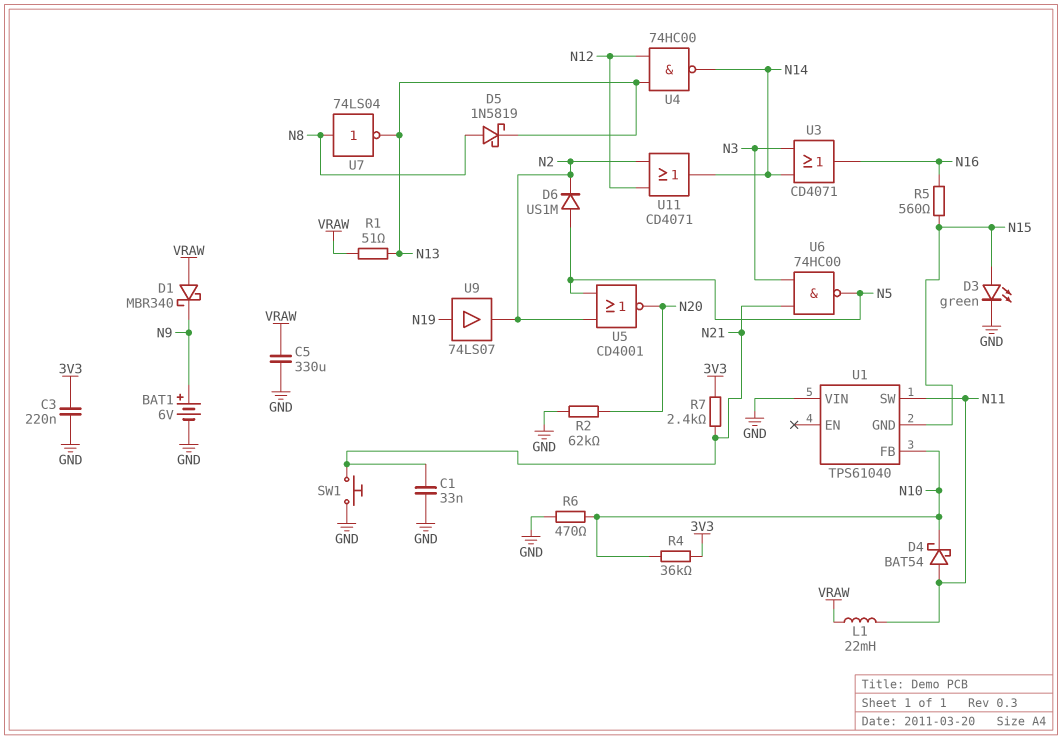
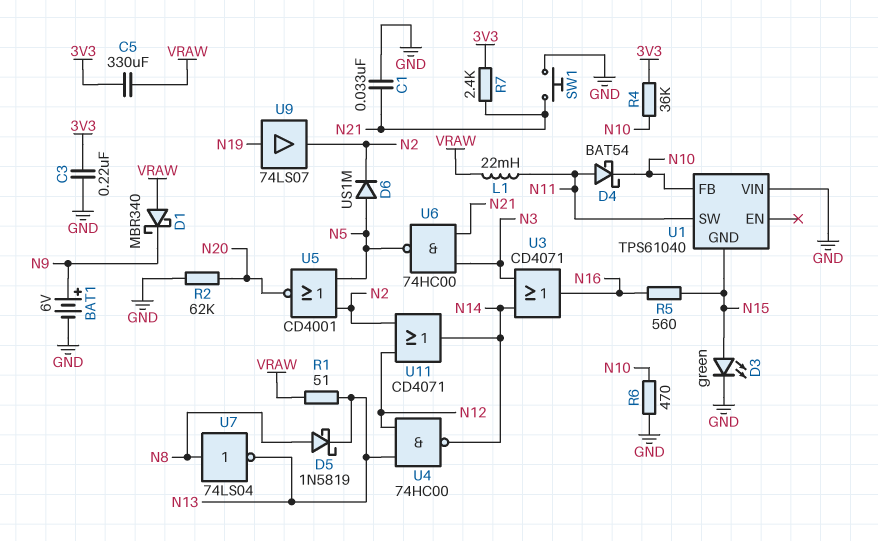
C5: 330uF (GND, VRAW) -> 330uF (3V3, VRAW)

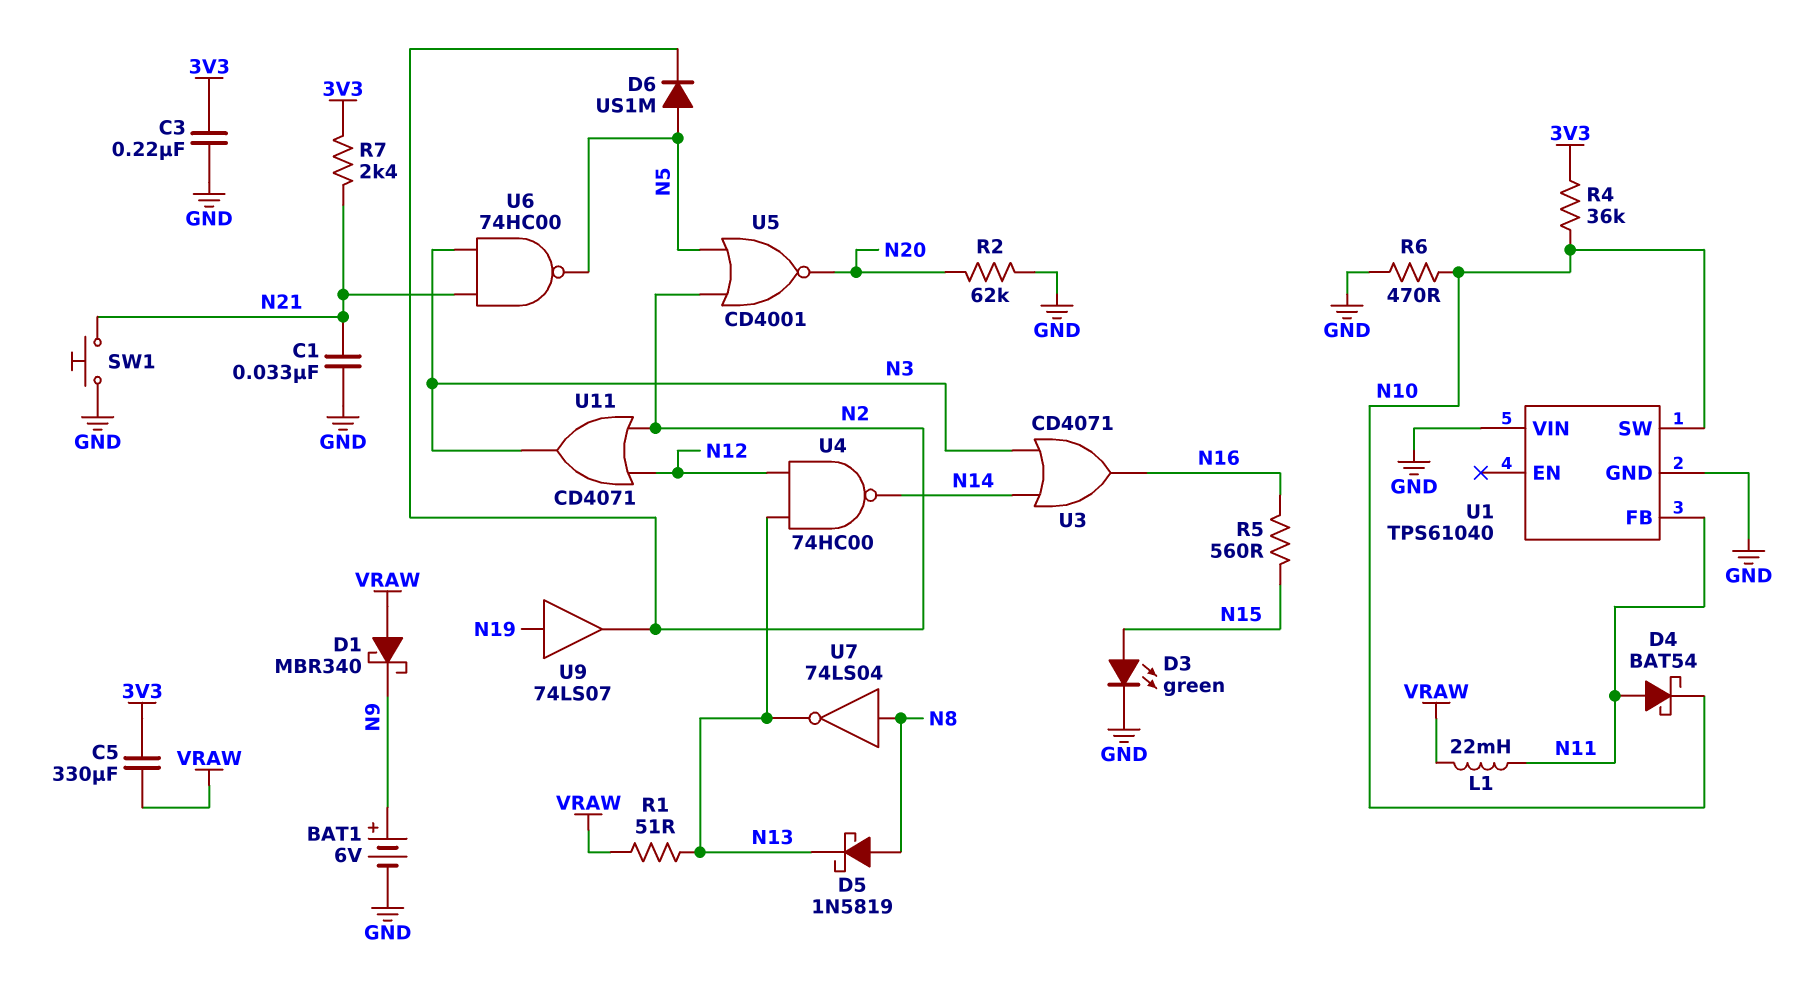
U1 pin FB: N10 -> N11
U1 pin GND: N15 -> GND
U1 pin SW: N11 -> N10
U11: OR CD4071 (in N2, in N12, out N14) -> OR CD4071 (in N2, in N12, out N3)

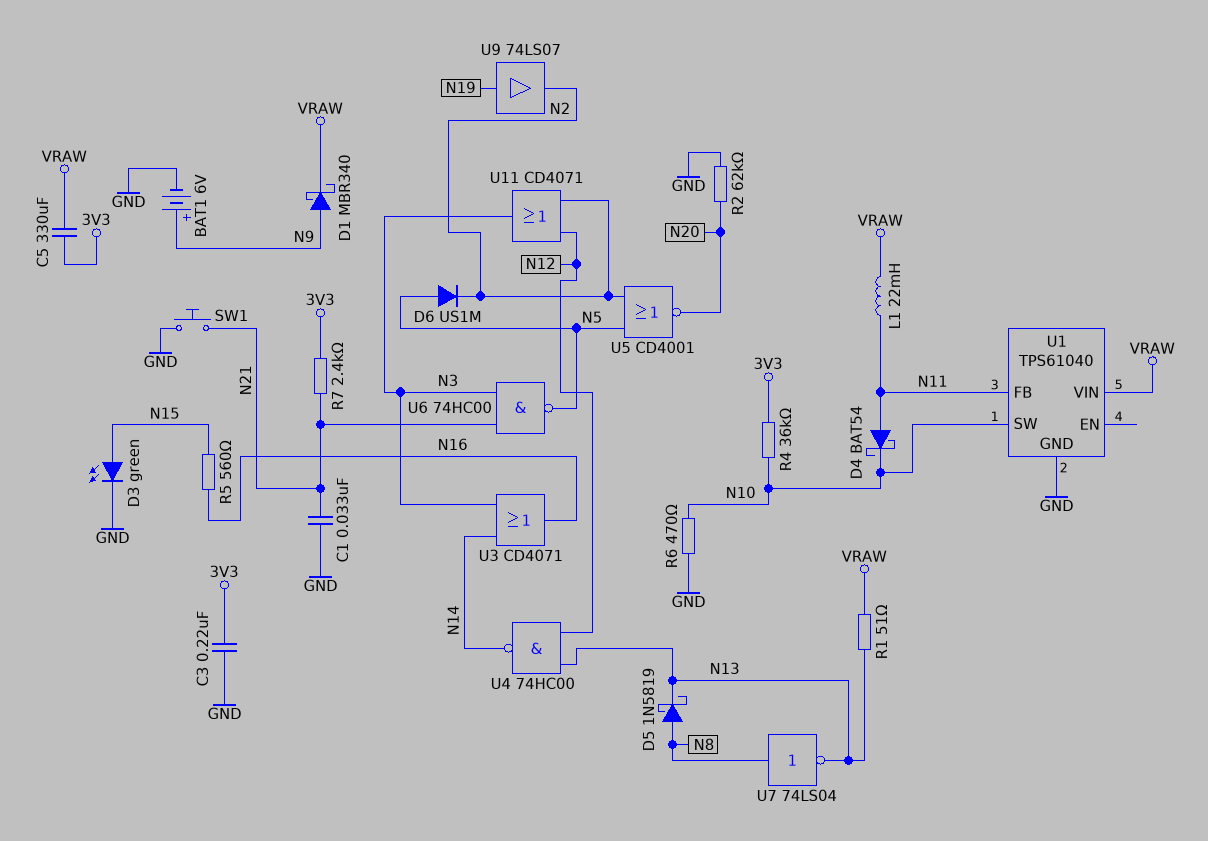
D1: schottky MBR340 (A VRAW, K N9) -> schottky MBR340 (A N9, K VRAW)
U1 pin VIN: GND -> VRAW

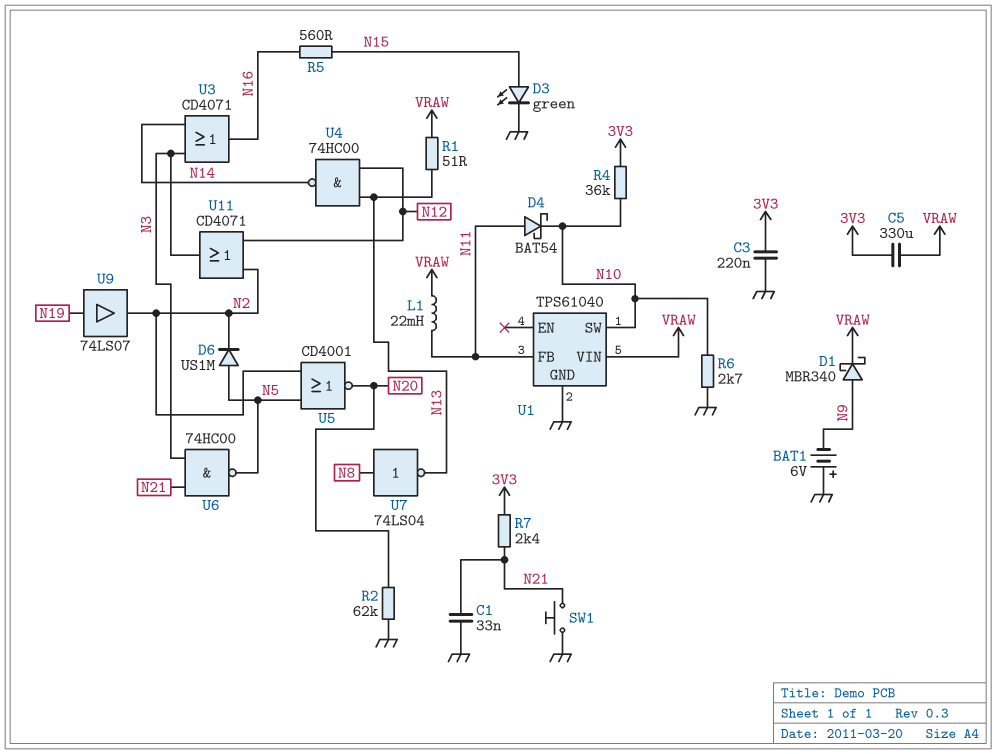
BAT1: 6V (plus N9, minus GND) -> 6V (plus GND, minus N9)
D5: schottky 1N5819 (A N8, K N13) -> none
R6: 470 (GND, N10) -> 2.7k (GND, N10)

